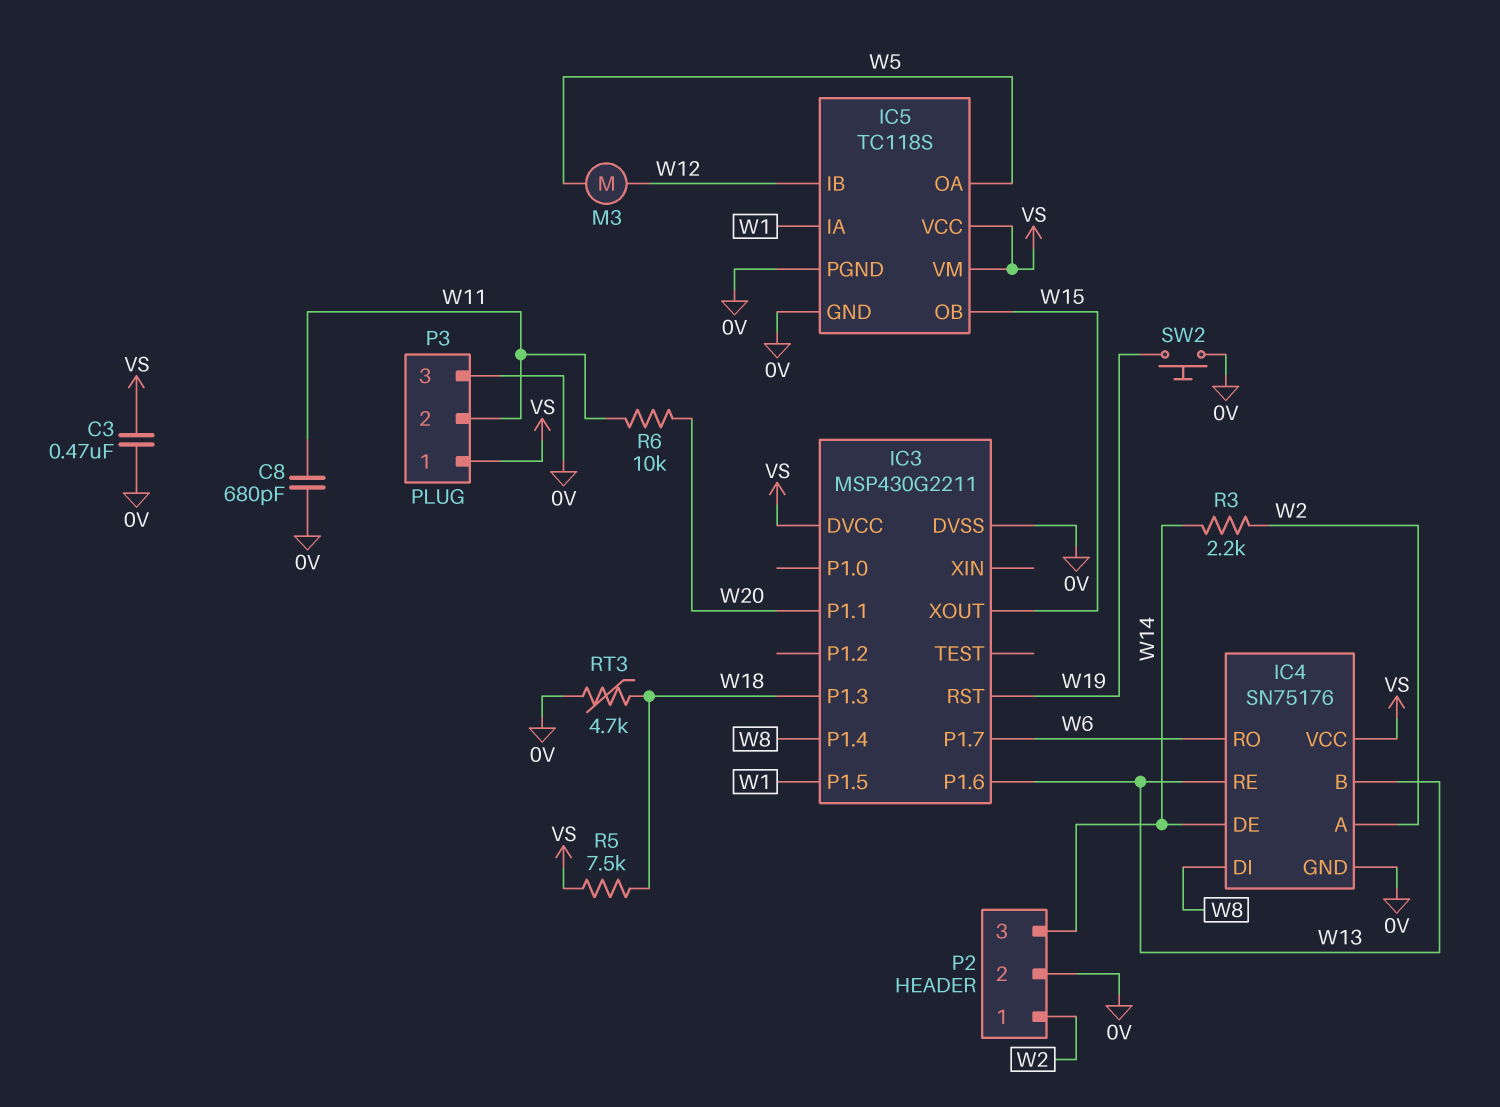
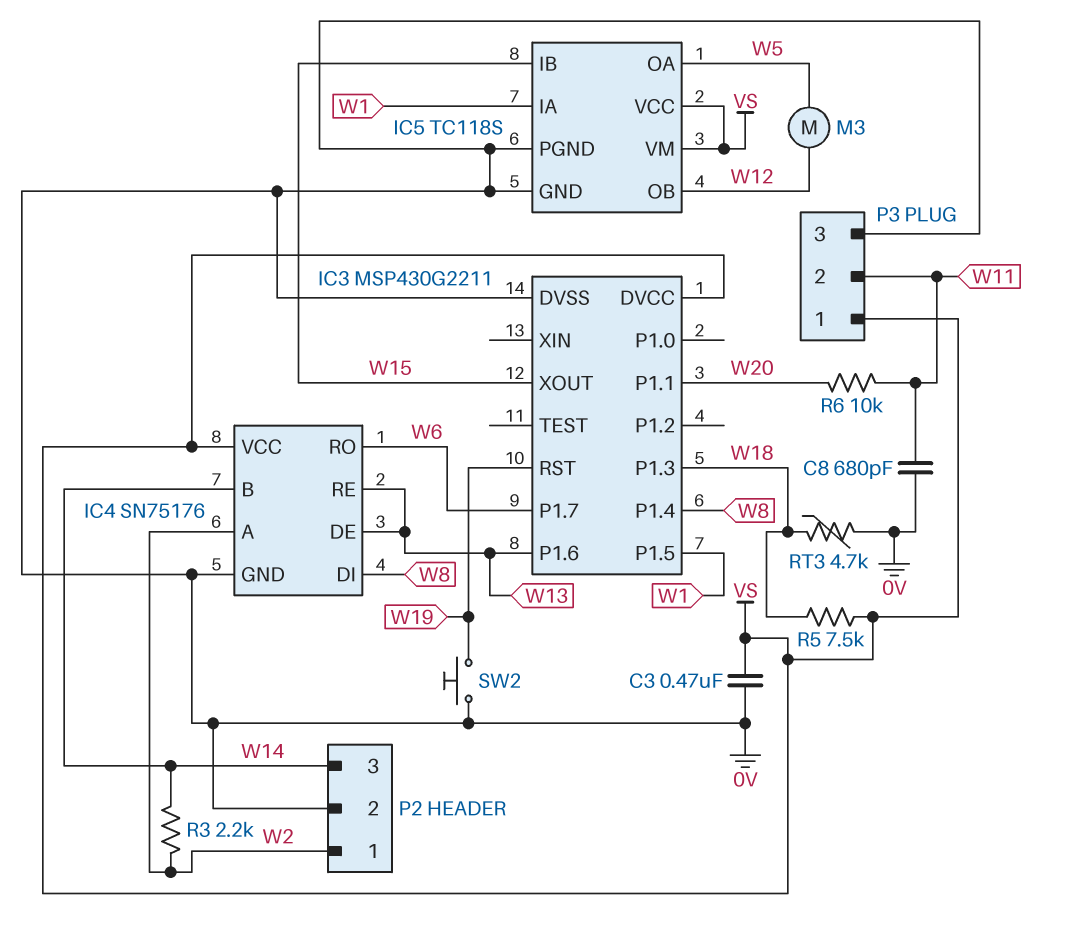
IC4 pin B: W13 -> W14
IC4 pin DE: W14 -> W13
IC5 pin IB: W12 -> W15
IC5 pin OB: W15 -> W12

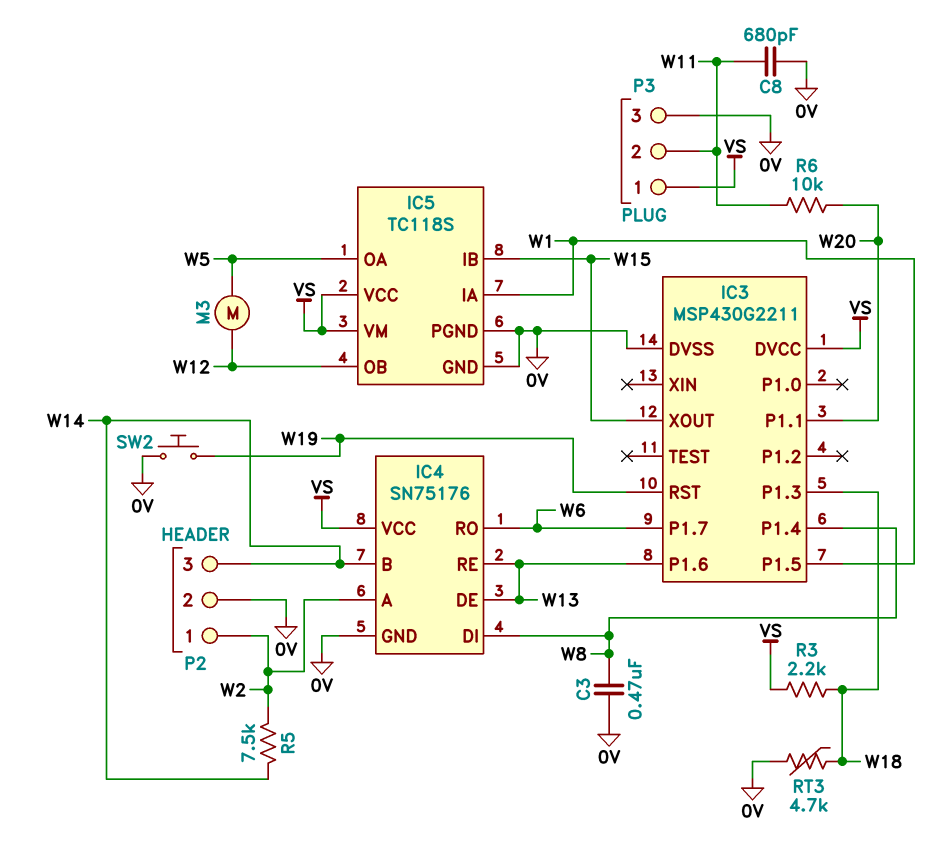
C3: 470nF (0V, VS) -> 470nF (0V, W8)
R3: 2.2k (W2, W14) -> 2.2k (VS, W18)
R5: 7.5k (VS, W18) -> 7.5k (W2, W14)

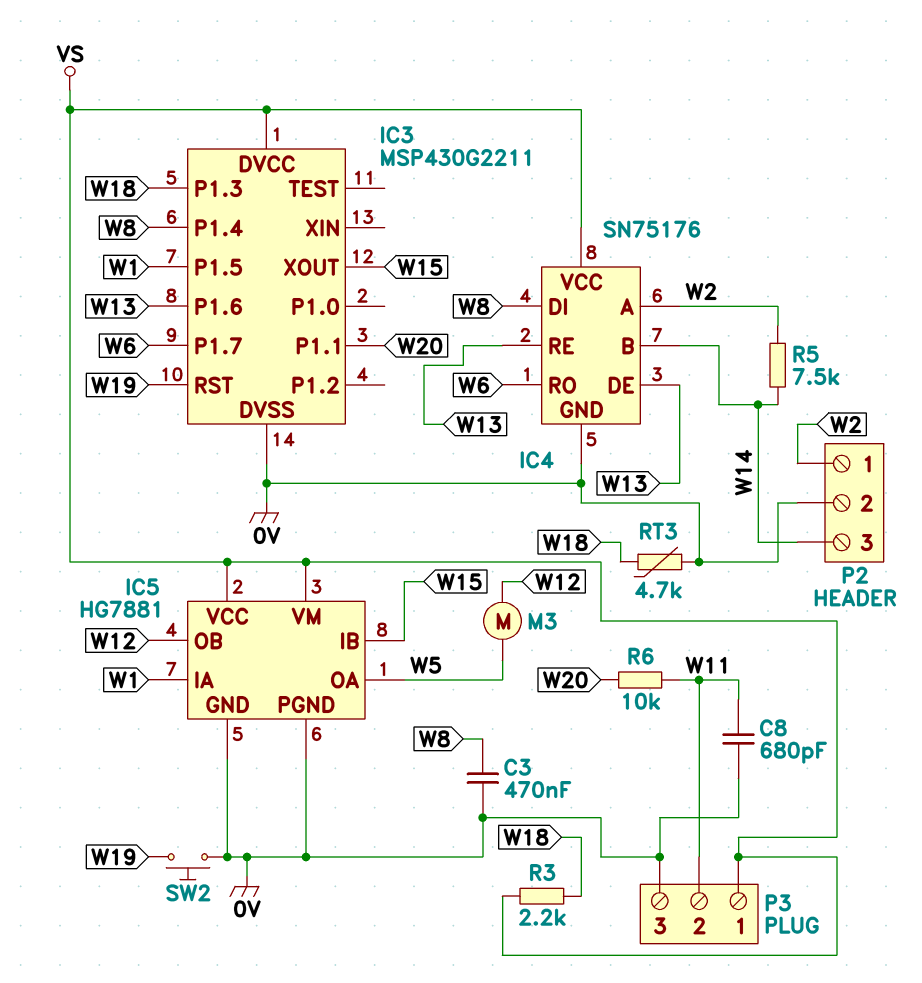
IC5: TC118S -> HG7881

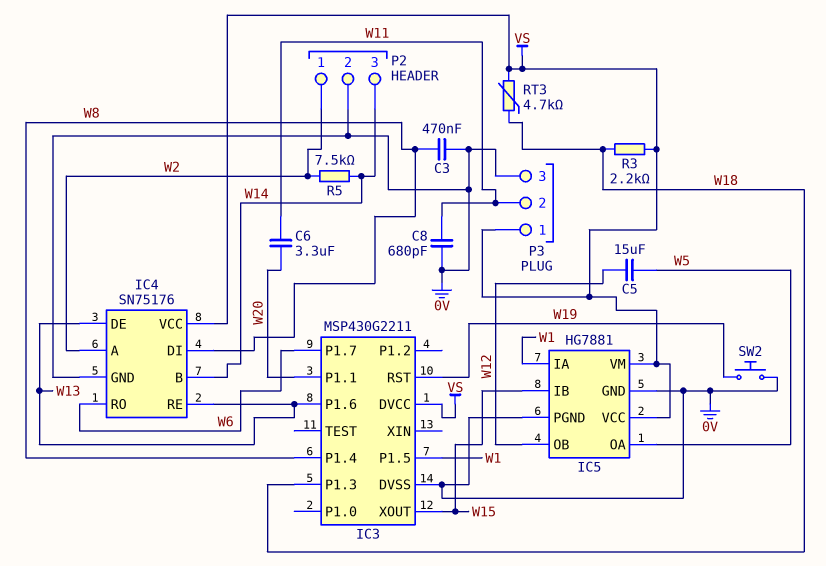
C5: none -> 15uF (W5, W12)
C6: none -> 3.3uF (W11, W20)
M3: motor (W5, W12) -> none
R6: 10k (W11, W20) -> none
RT3: 4.7k (0V, W18) -> 4.7k (VS, W18)

